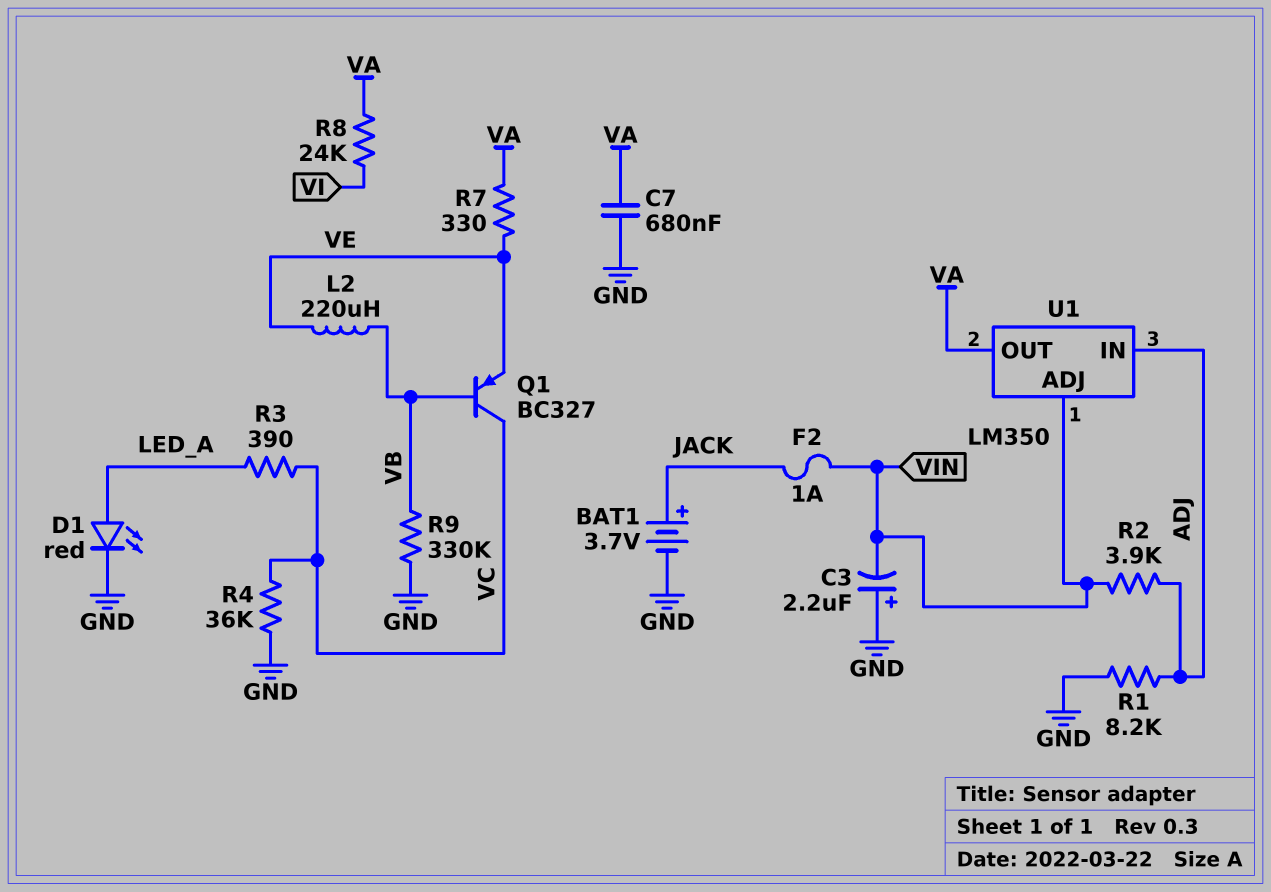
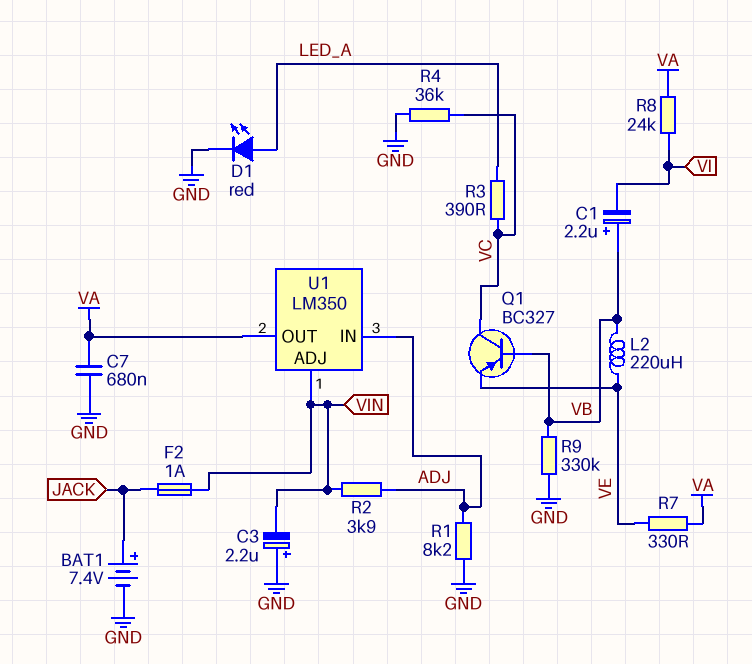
BAT1: 3.7V (plus JACK, minus GND) -> 7.4V (plus JACK, minus GND)
C1: none -> 2.2uF (plus VB, minus VI)

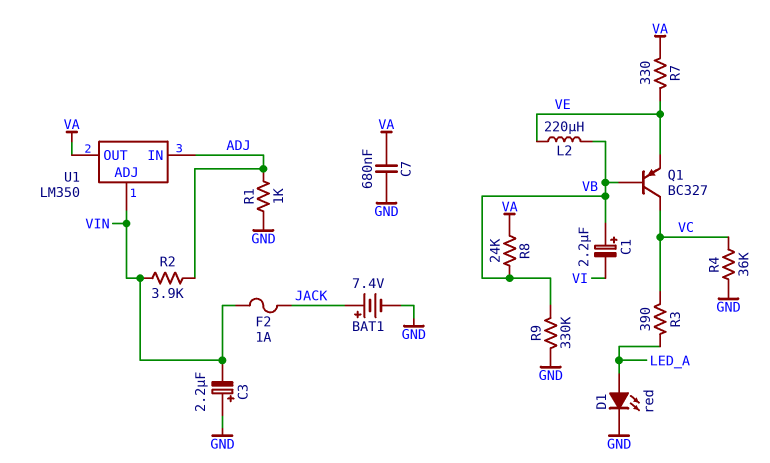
R1: 8.2k (ADJ, GND) -> 1k (ADJ, GND)
R8: 24k (VA, VI) -> 24k (VA, VB)

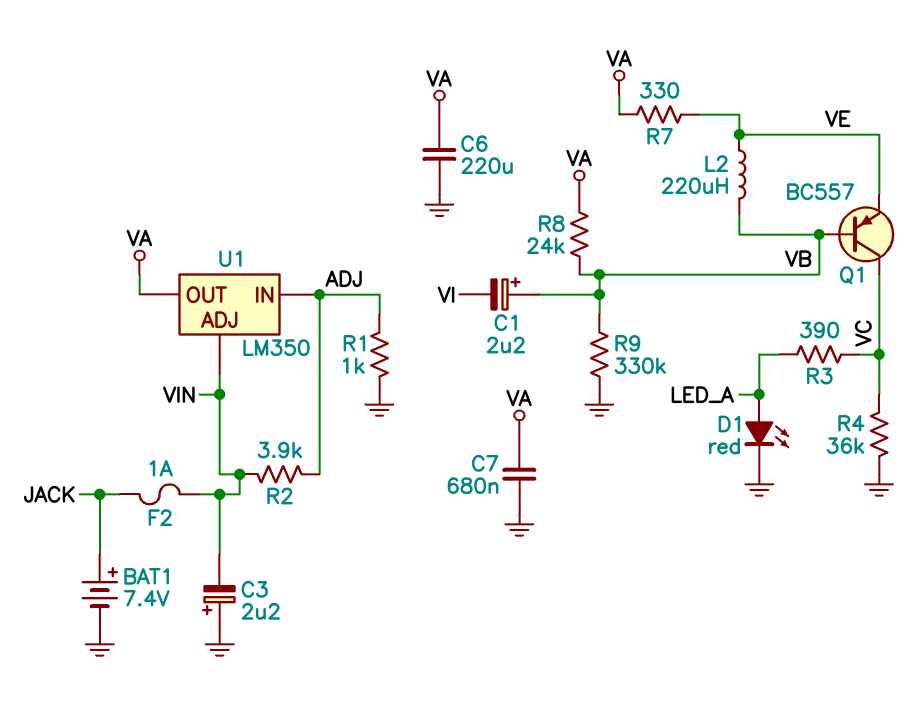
C6: none -> 220uF (GND, VA)
Q1: PNP BC327 (B VB, C VC, E VE) -> PNP BC557 (B VB, C VC, E VE)

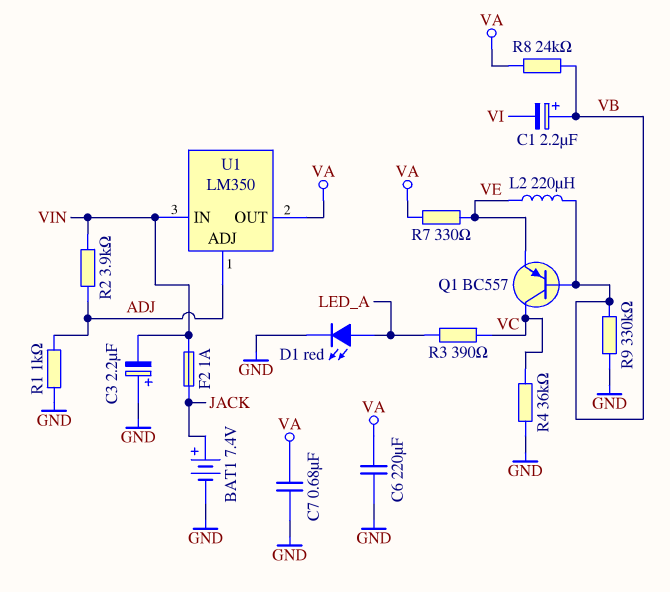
U1 pin ADJ: VIN -> ADJ
U1 pin IN: ADJ -> VIN

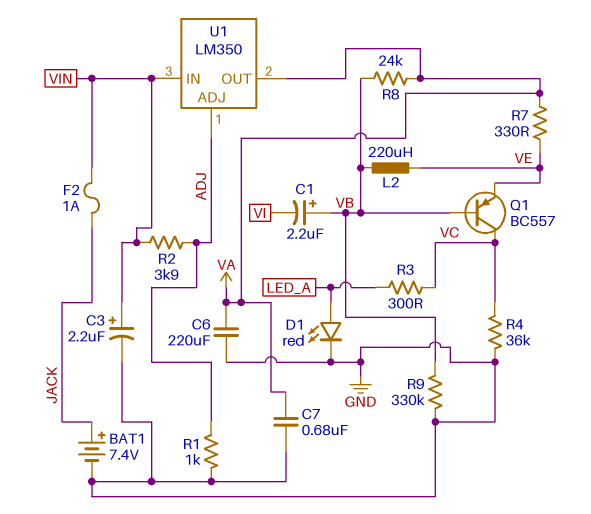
C3: 2.2uF (plus GND, minus VIN) -> 2.2uF (plus VIN, minus GND)
R3: 390 (LED_A, VC) -> 300 (LED_A, VC)

